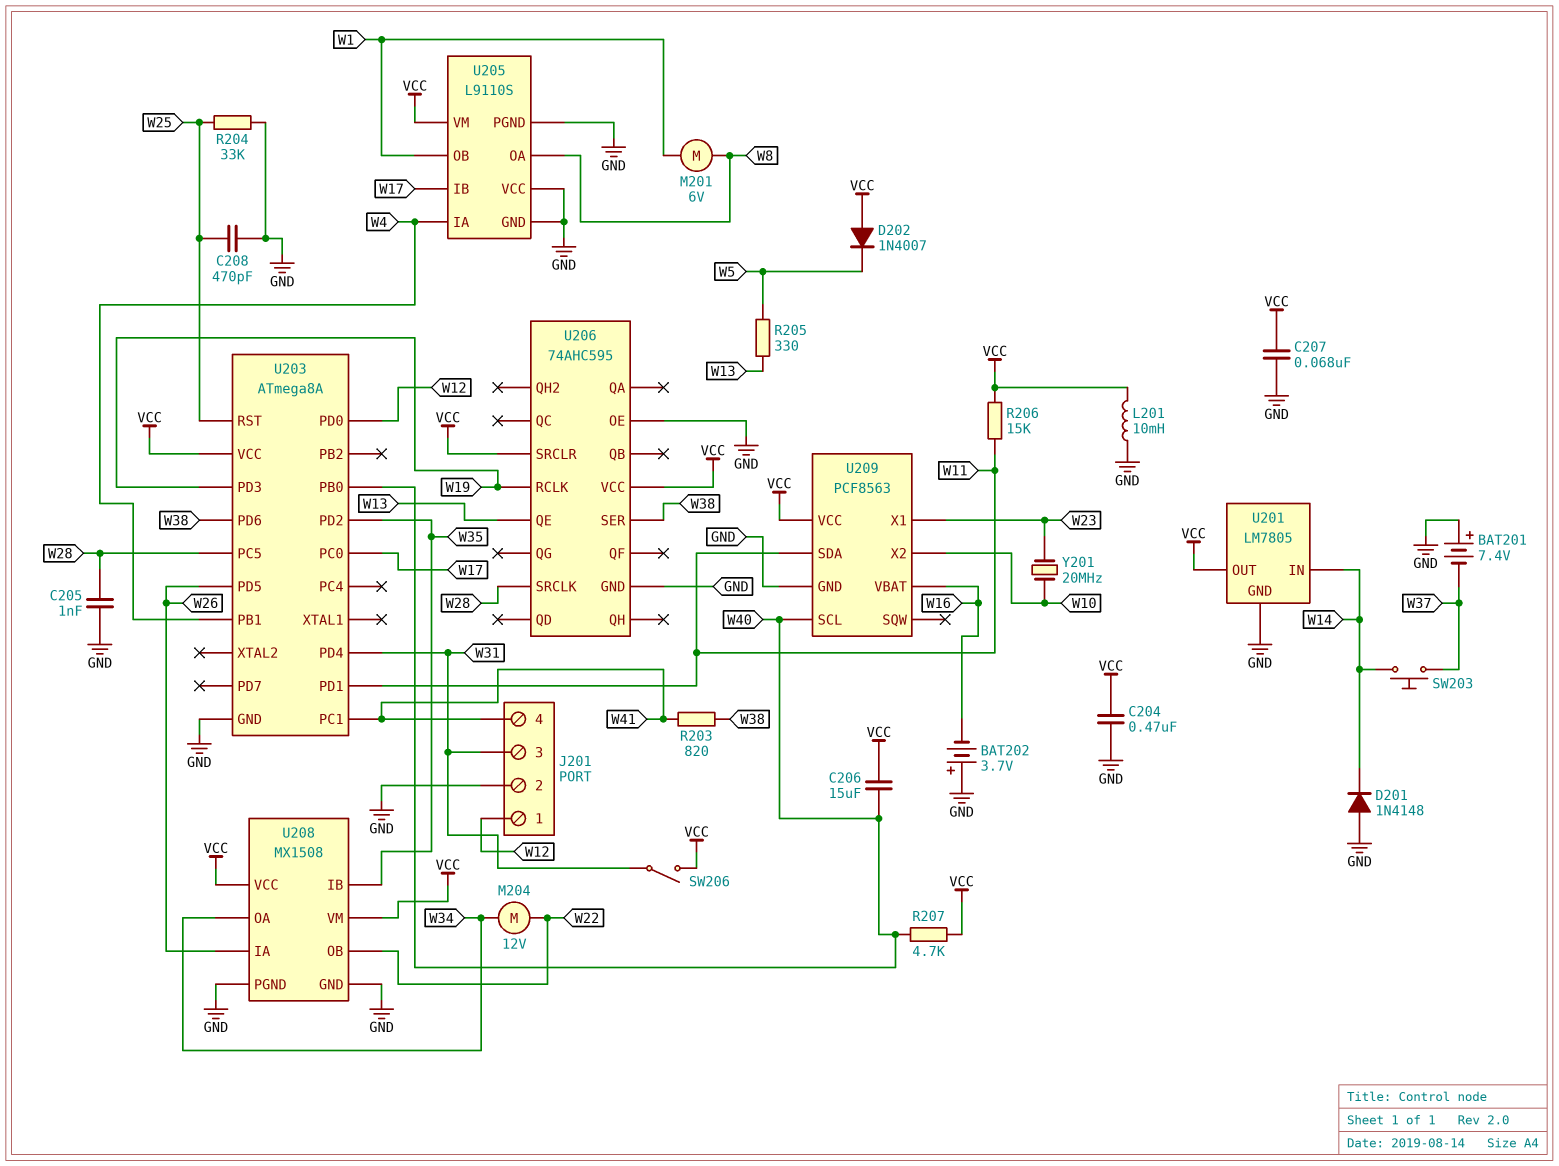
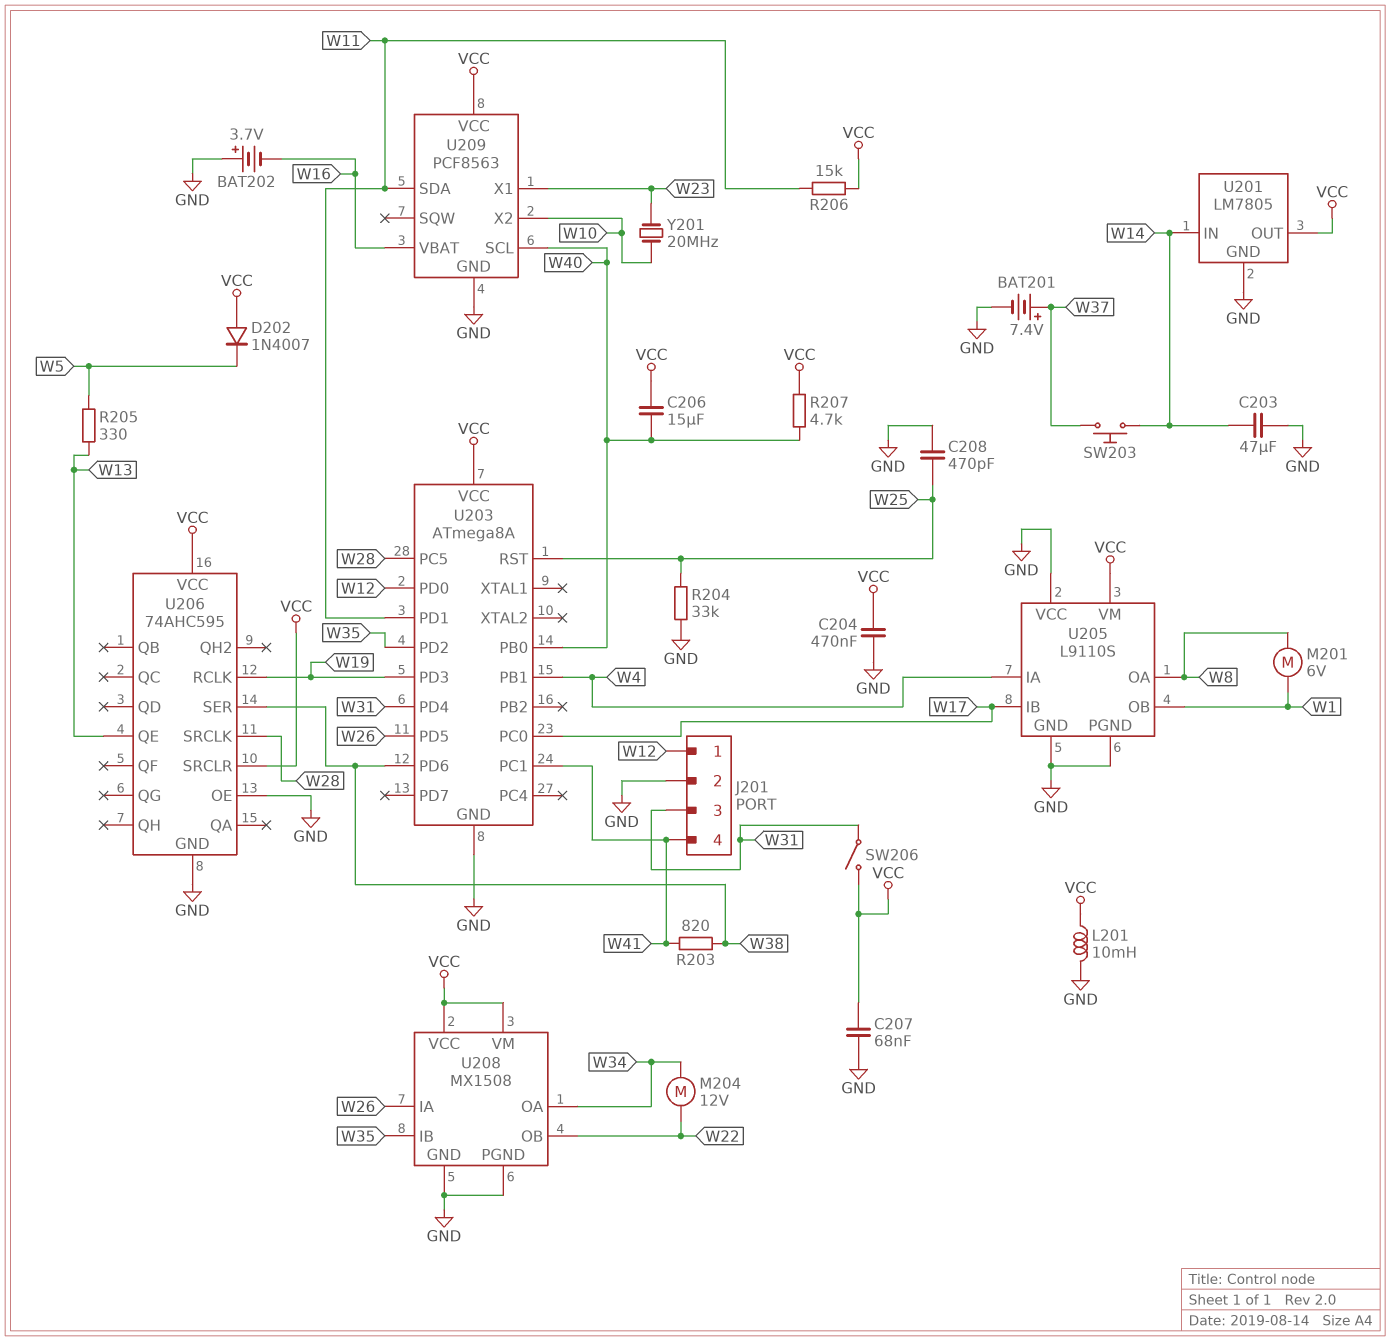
BAT201: 7.4V (plus GND, minus W37) -> 7.4V (plus W37, minus GND)
C203: none -> 47uF (GND, W14)
C205: 1nF (GND, W28) -> none
D201: diode 1N4148 (A GND, K W14) -> none

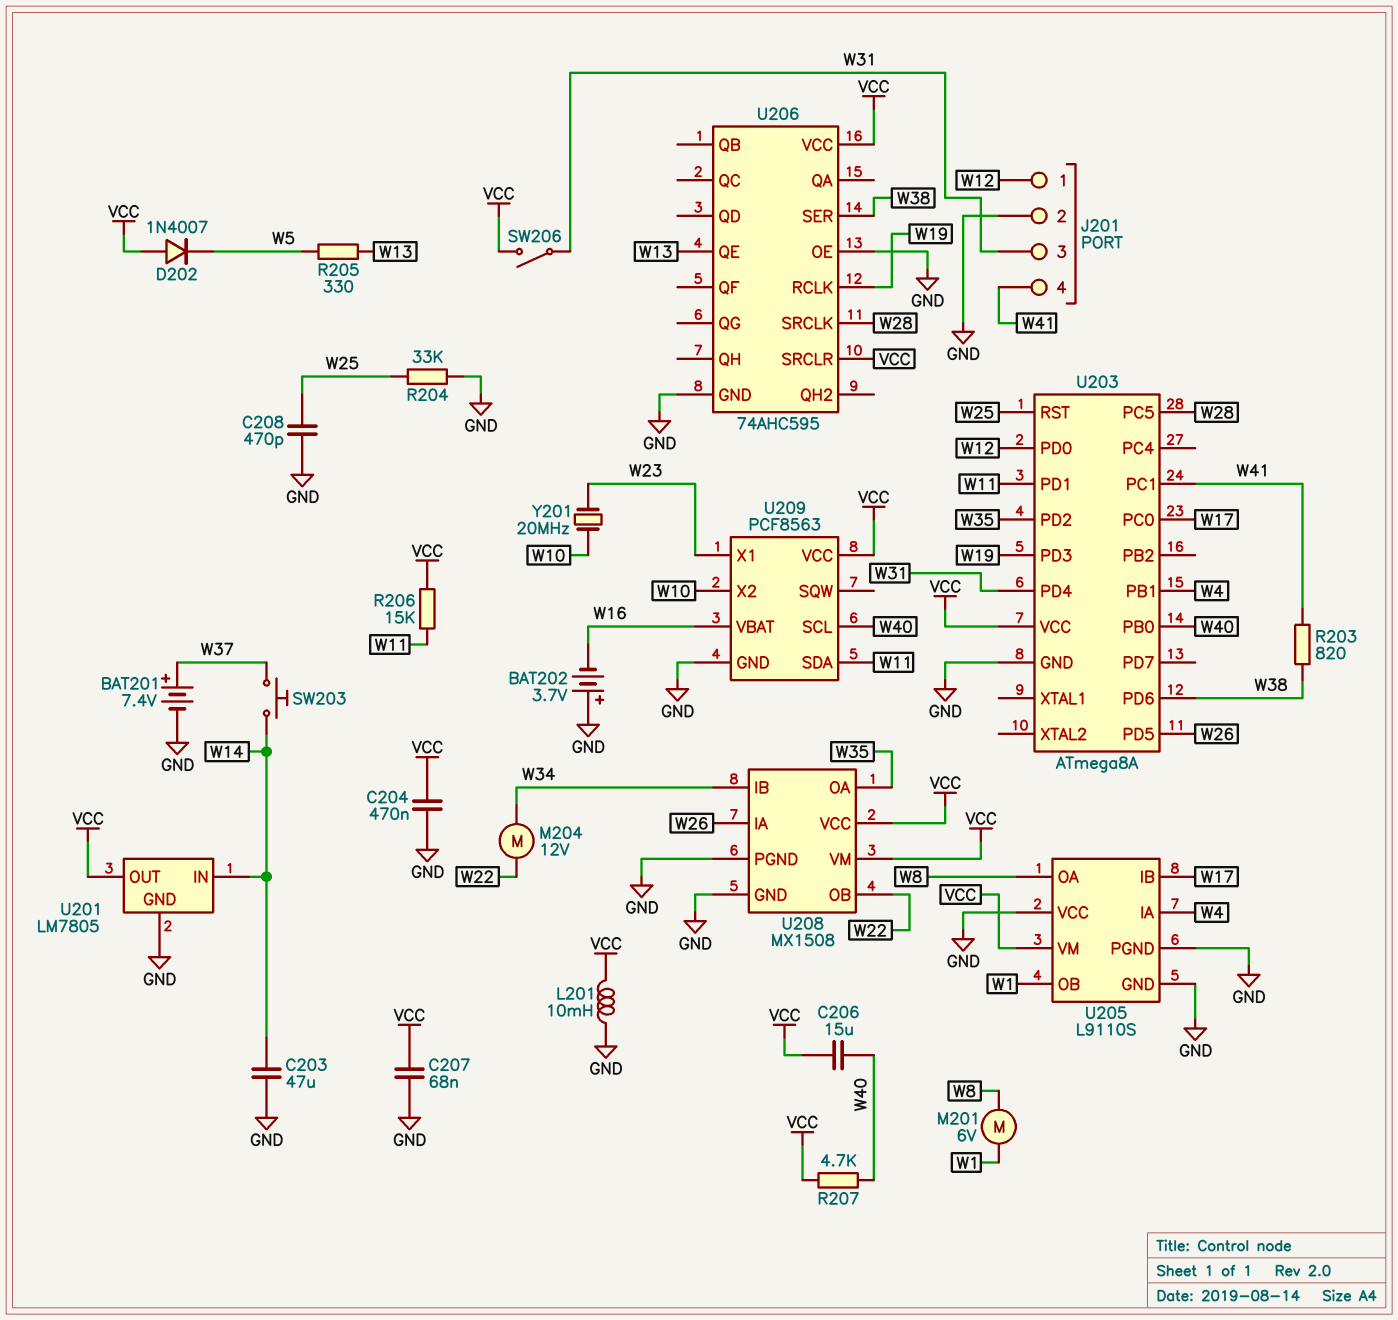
U208 pin IB: W35 -> W34
U208 pin OA: W34 -> W35

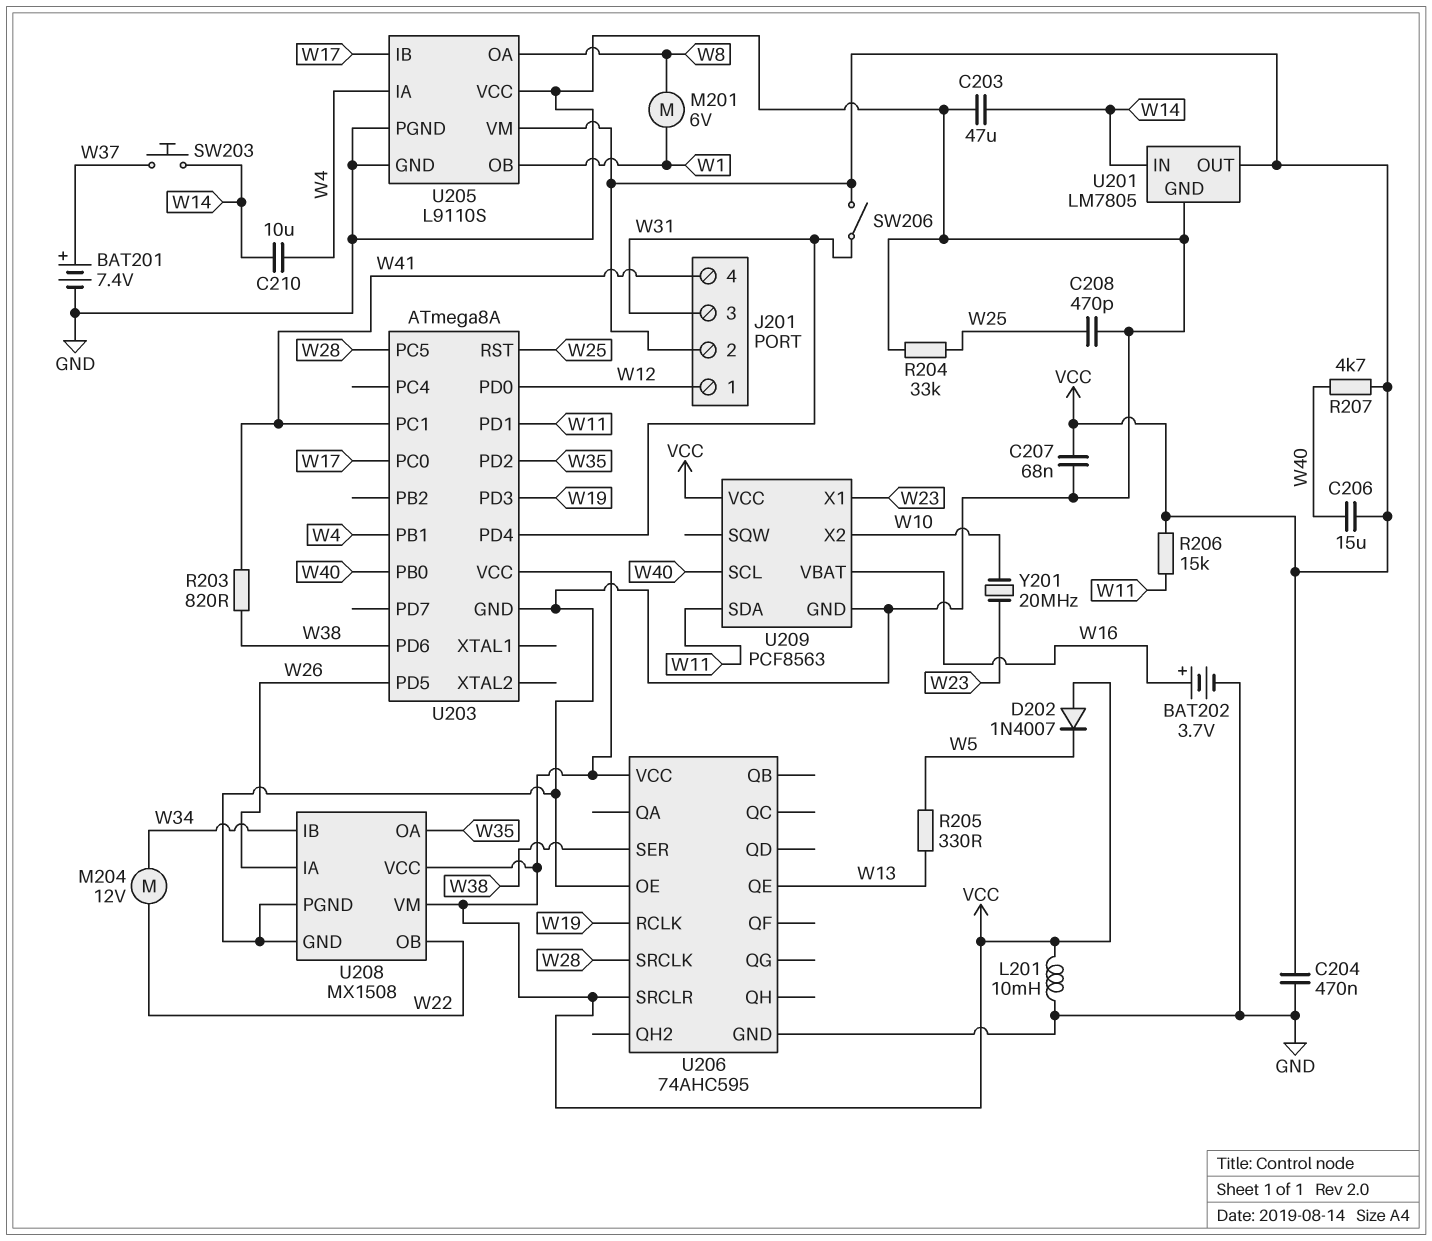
BAT202: 3.7V (plus GND, minus W16) -> 3.7V (plus W16, minus GND)
C210: none -> 10uF (W4, W14)
J201 pin 2: GND -> VCC

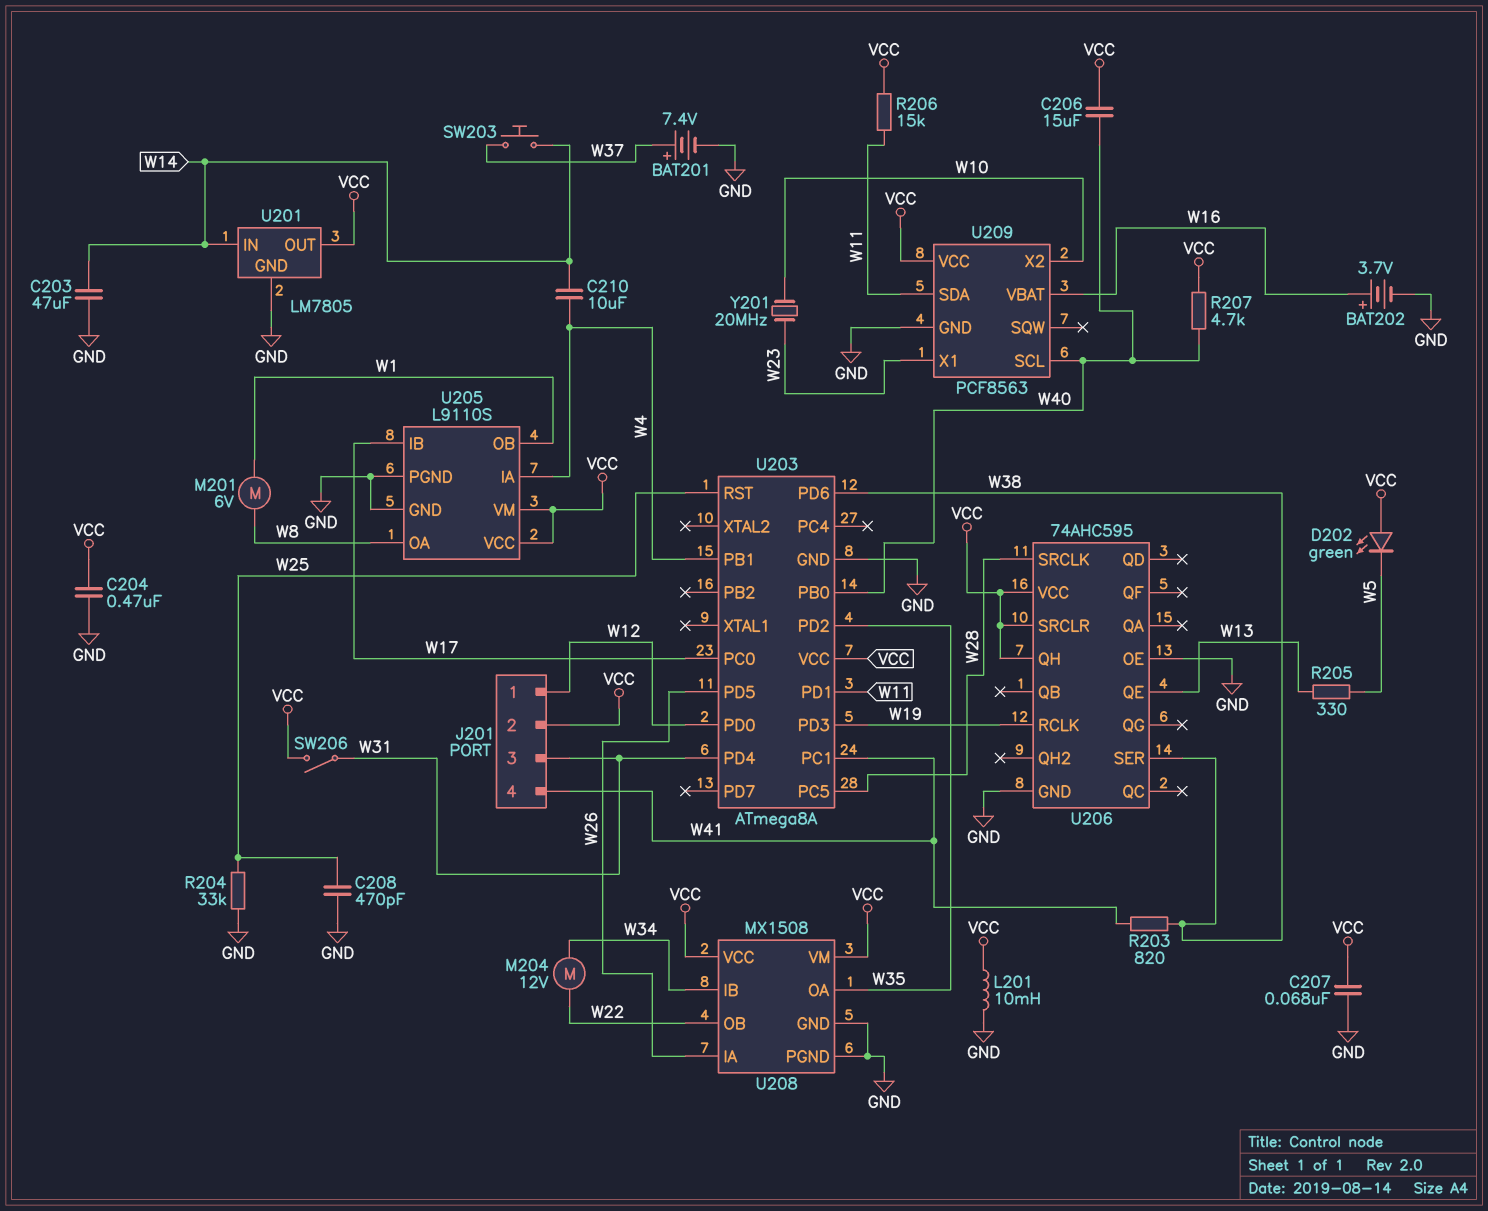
D202: diode 1N4007 (A VCC, K W5) -> LED green (A VCC, K W5)
U205 pin VCC: GND -> VCC
U206 pin QH: none -> VCC

